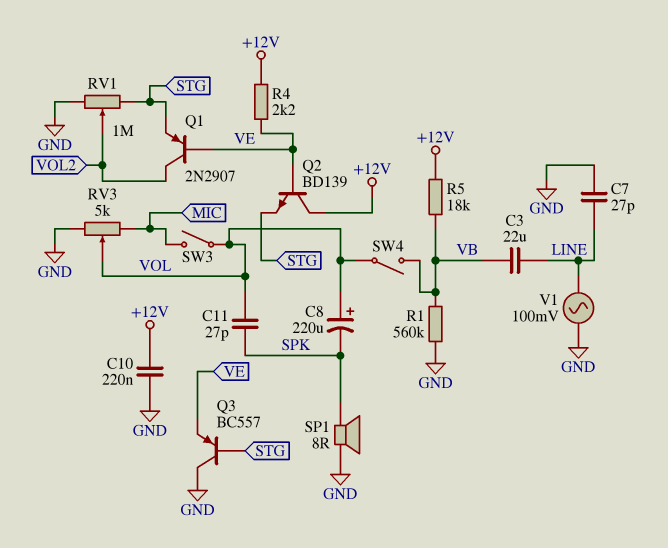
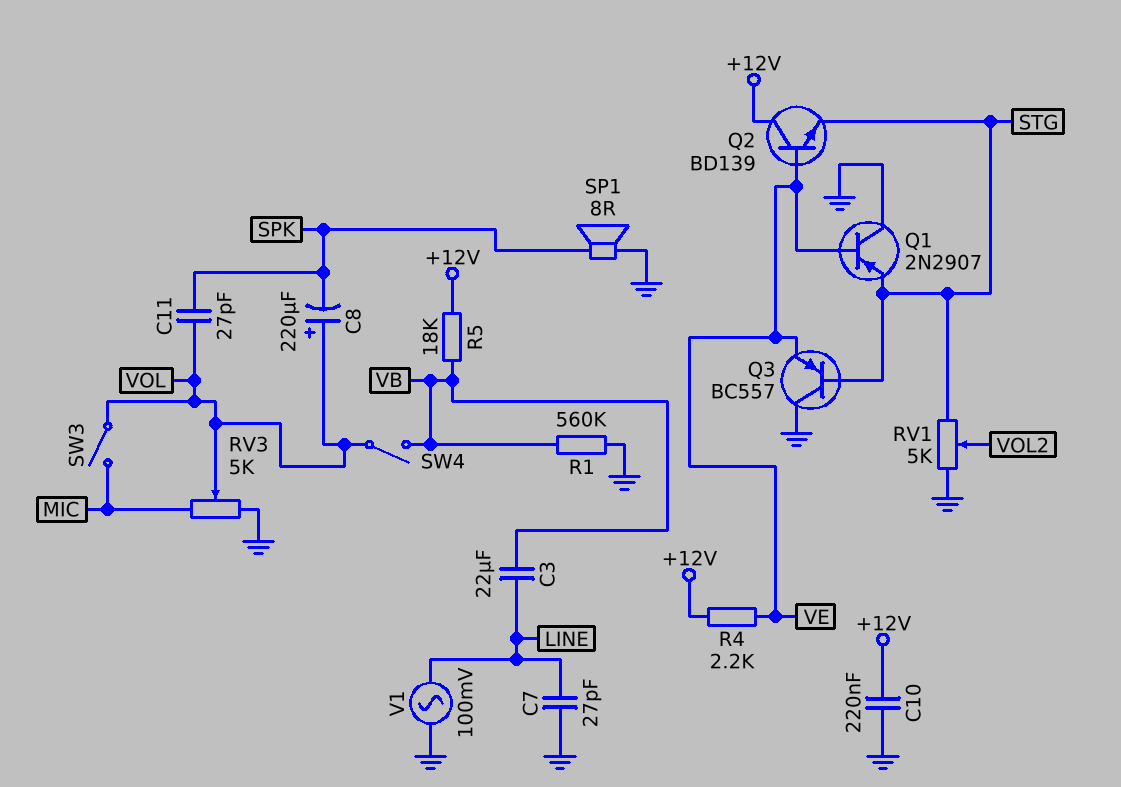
Q1: PNP 2N2907 (B VE, C VOL2, E STG) -> PNP 2N2907 (B VE, C GND, E STG)
RV1: 1M (GND, STG, wiper VOL2) -> 5k (GND, STG, wiper VOL2)

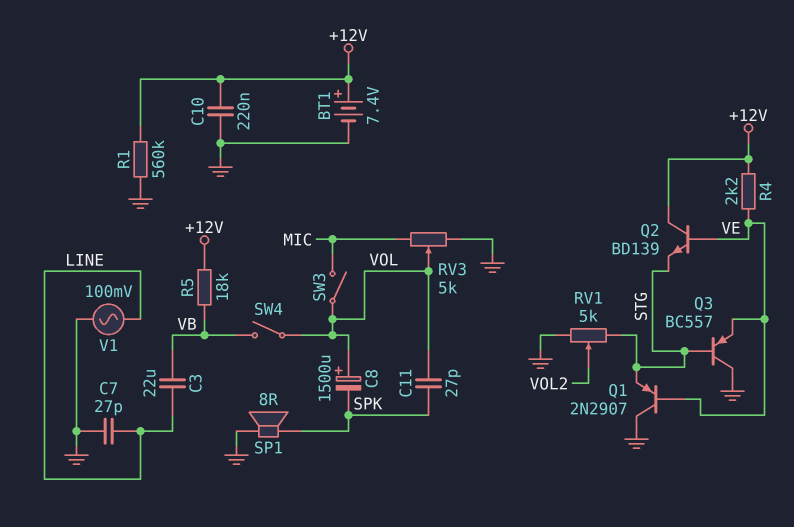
BT1: none -> 7.4V (plus +12V, minus GND)
C8: 220uF (plus VOL, minus SPK) -> 1500uF (plus VOL, minus SPK)
R1: 560k (GND, VB) -> 560k (+12V, GND)

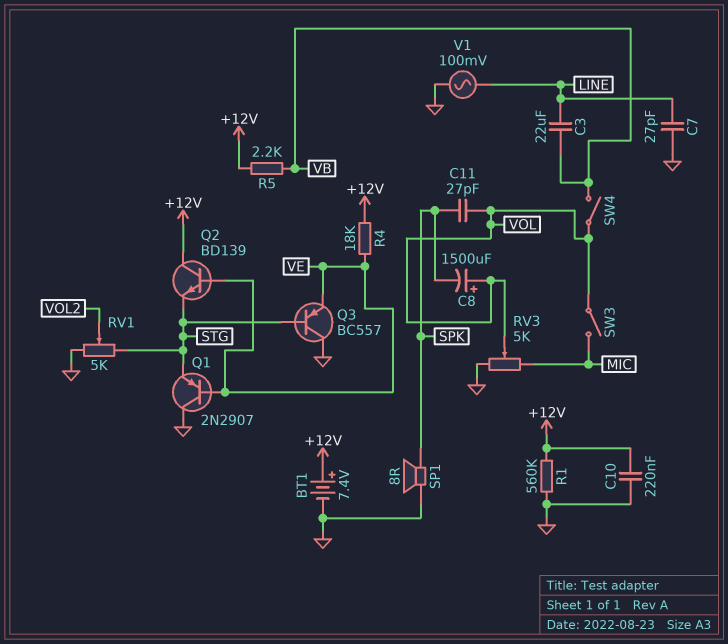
R4: 2.2k (+12V, VE) -> 18k (+12V, VE)
R5: 18k (+12V, VB) -> 2.2k (+12V, VB)

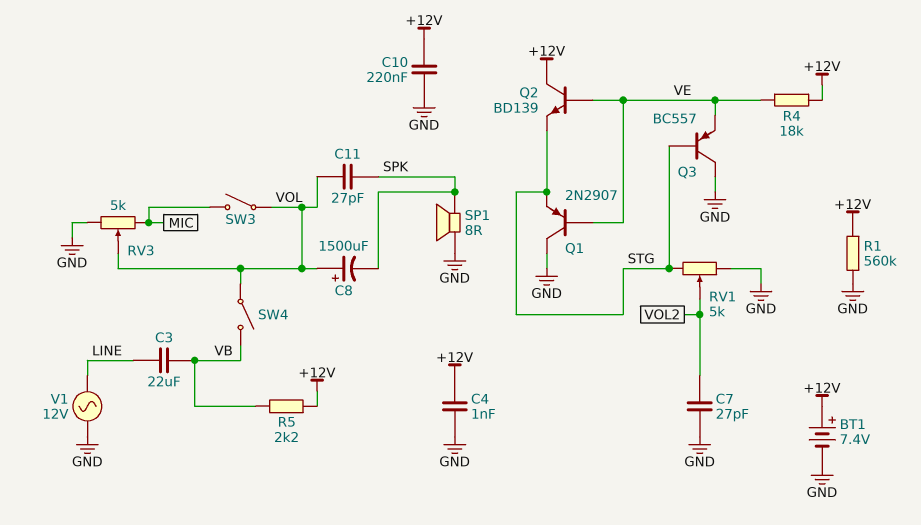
C4: none -> 1nF (+12V, GND)
C7: 27pF (GND, LINE) -> 27pF (GND, VOL2)
V1: AC 100mV (GND, LINE) -> AC 12V (GND, LINE)

